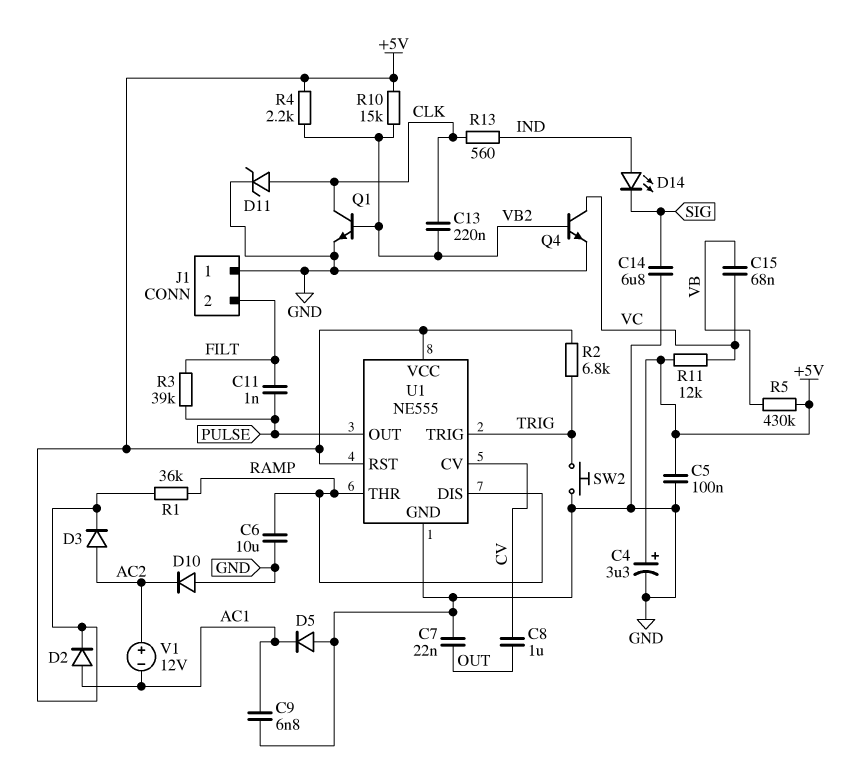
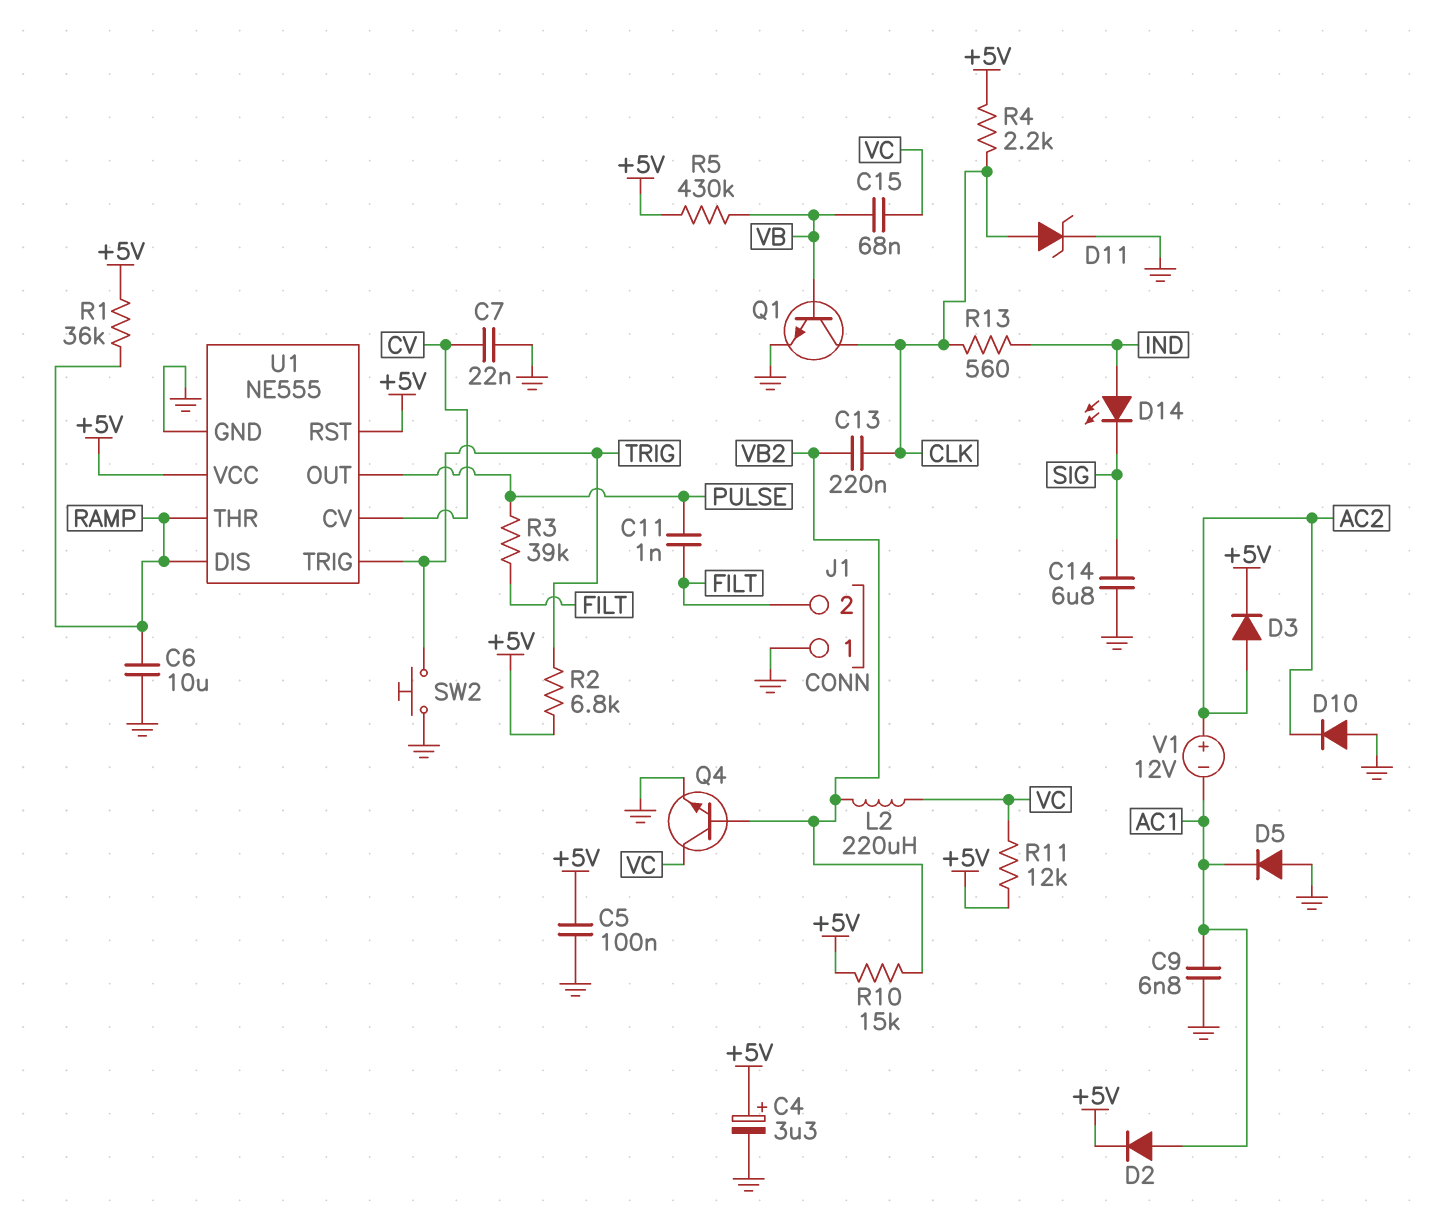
C7: 22nF (GND, OUT) -> 22nF (CV, GND)
C8: 1uF (CV, OUT) -> none
L2: none -> 220uH (VB2, VC)
Q1: NPN (B VB2, C CLK, E GND) -> NPN (B VB, C CLK, E GND)
R4: 2.2k (+5V, VB2) -> 2.2k (+5V, CLK)

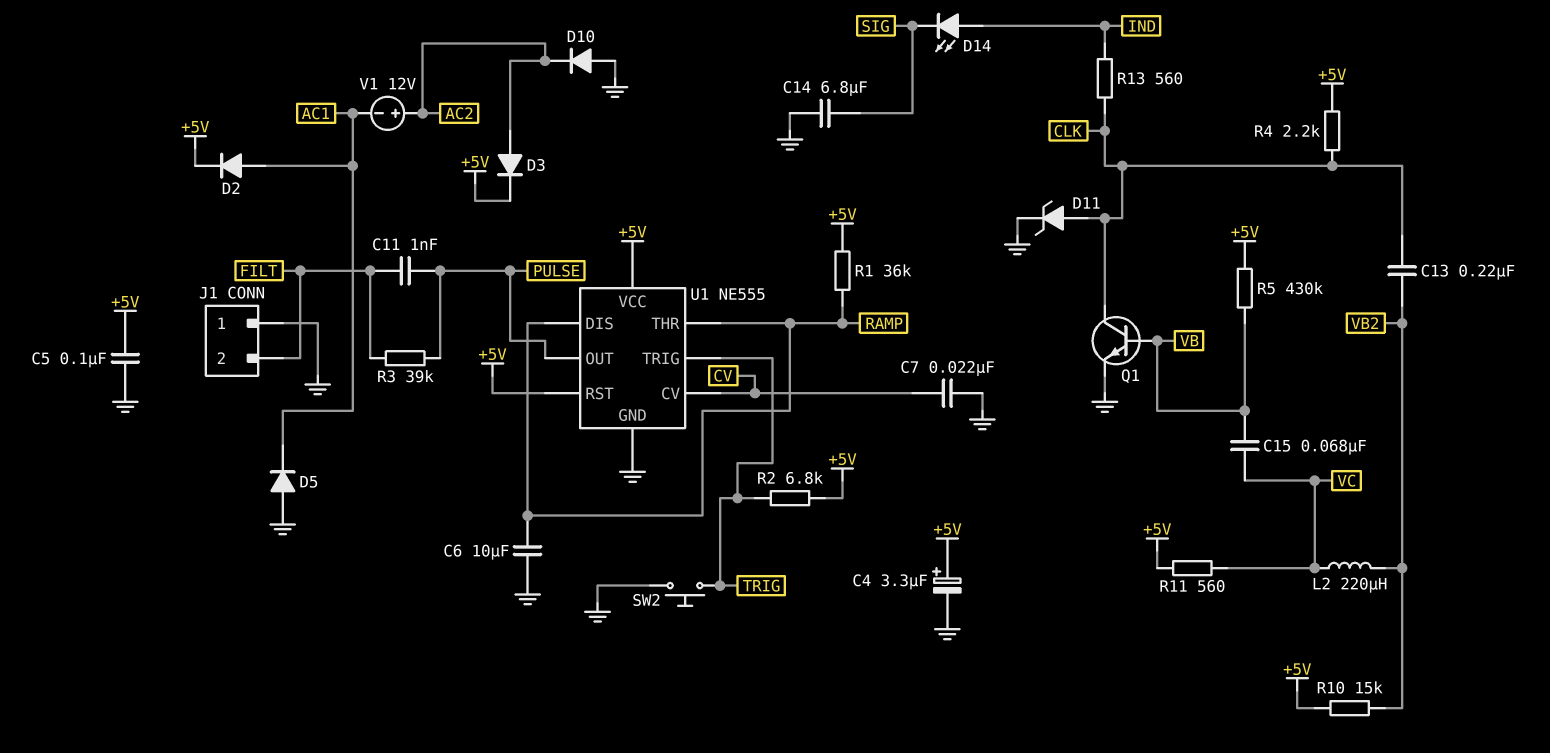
C9: 6.8nF (AC1, GND) -> none
Q4: NPN (B VB2, C VC, E GND) -> none
R11: 12k (+5V, VC) -> 560 (+5V, VC)

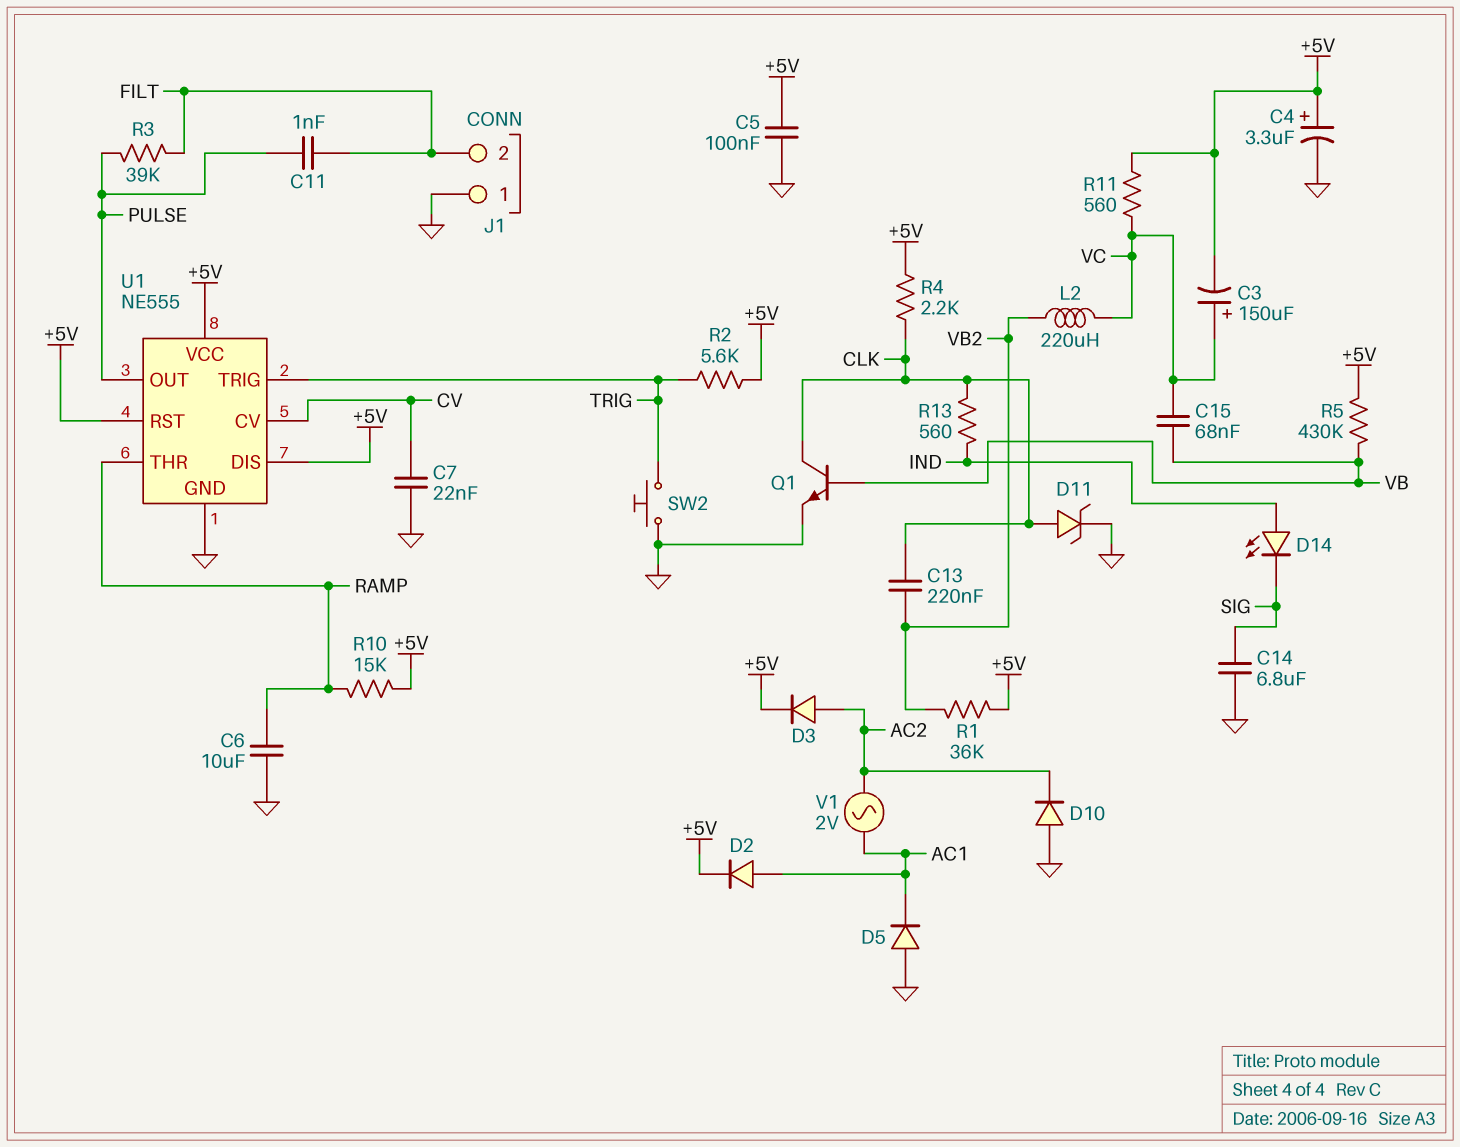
C3: none -> 150uF (plus VC, minus +5V)
R1: 36k (+5V, RAMP) -> 36k (+5V, VB2)
R2: 6.8k (+5V, TRIG) -> 5.6k (+5V, TRIG)
R10: 15k (+5V, VB2) -> 15k (+5V, RAMP)
U1 pin DIS: RAMP -> +5V
V1: 12V (plus AC2, minus AC1) -> AC 2V (AC1, AC2)

